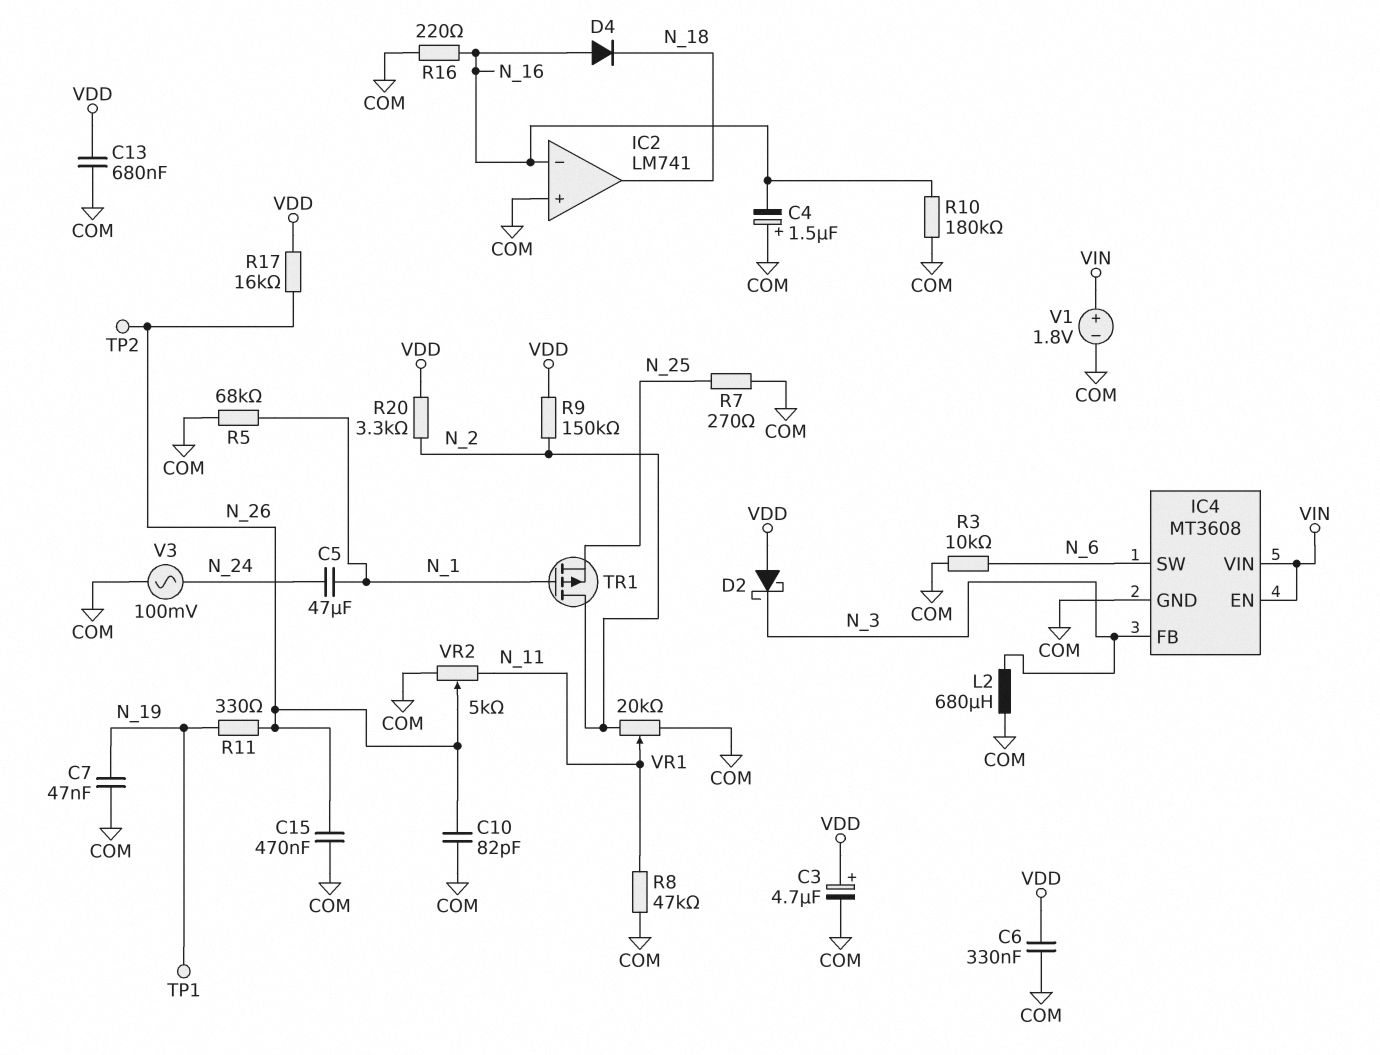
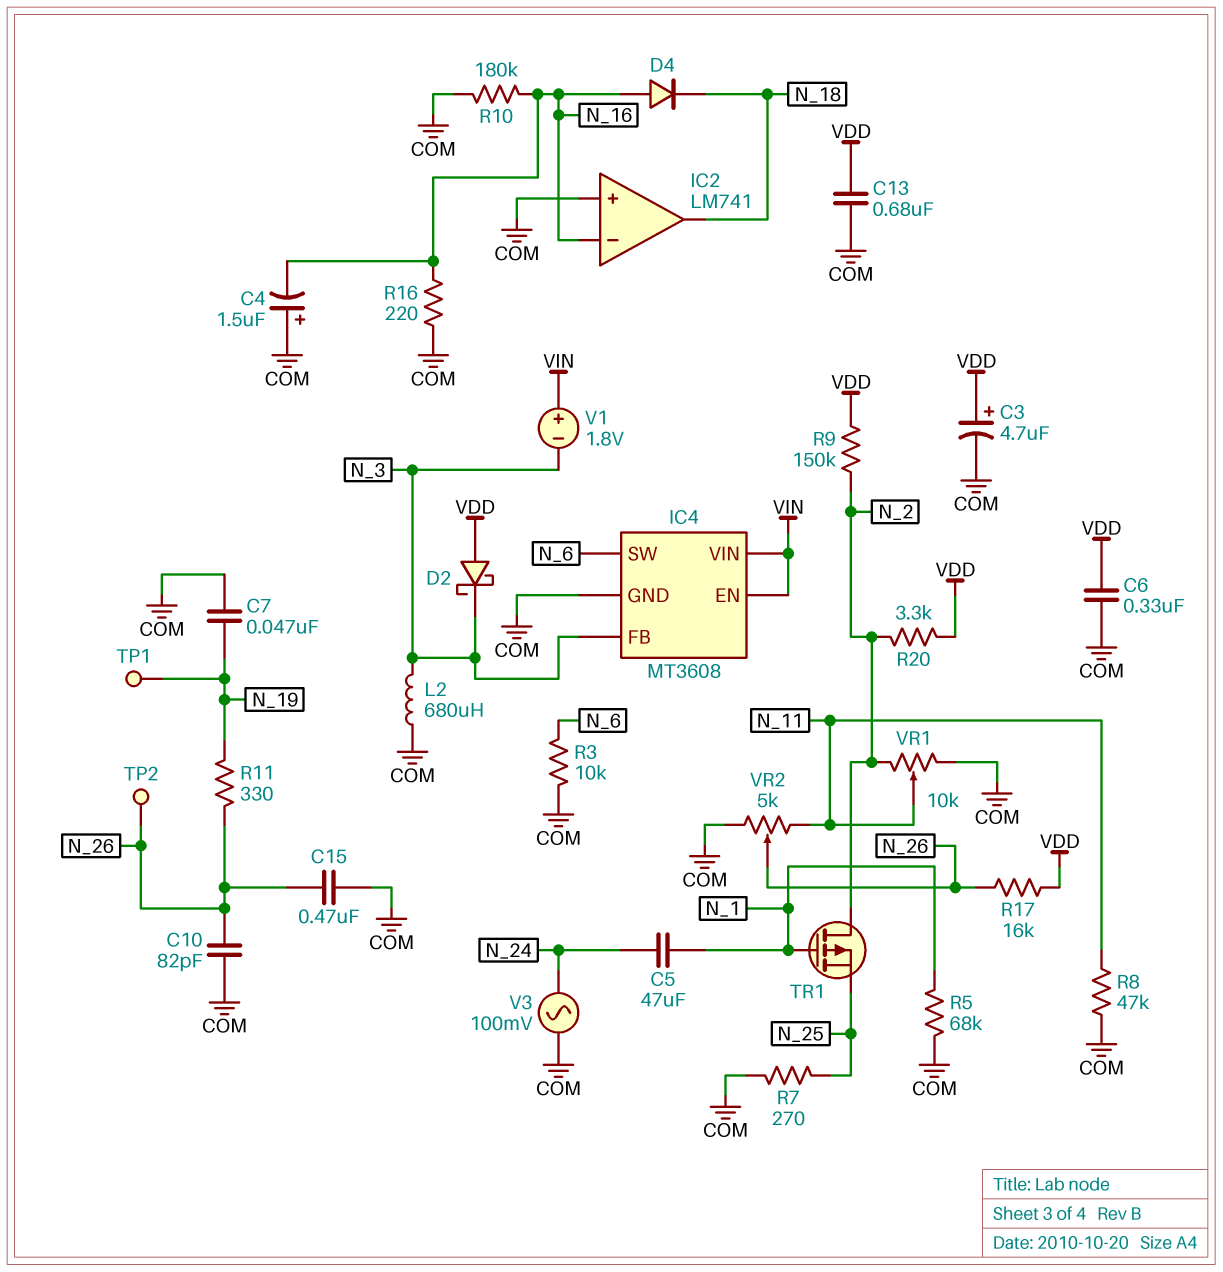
V1: 1.8V (plus VIN, minus COM) -> 1.8V (plus VIN, minus N_3)
VR1: 20k (COM, N_2, wiper N_11) -> 10k (COM, N_2, wiper N_11)

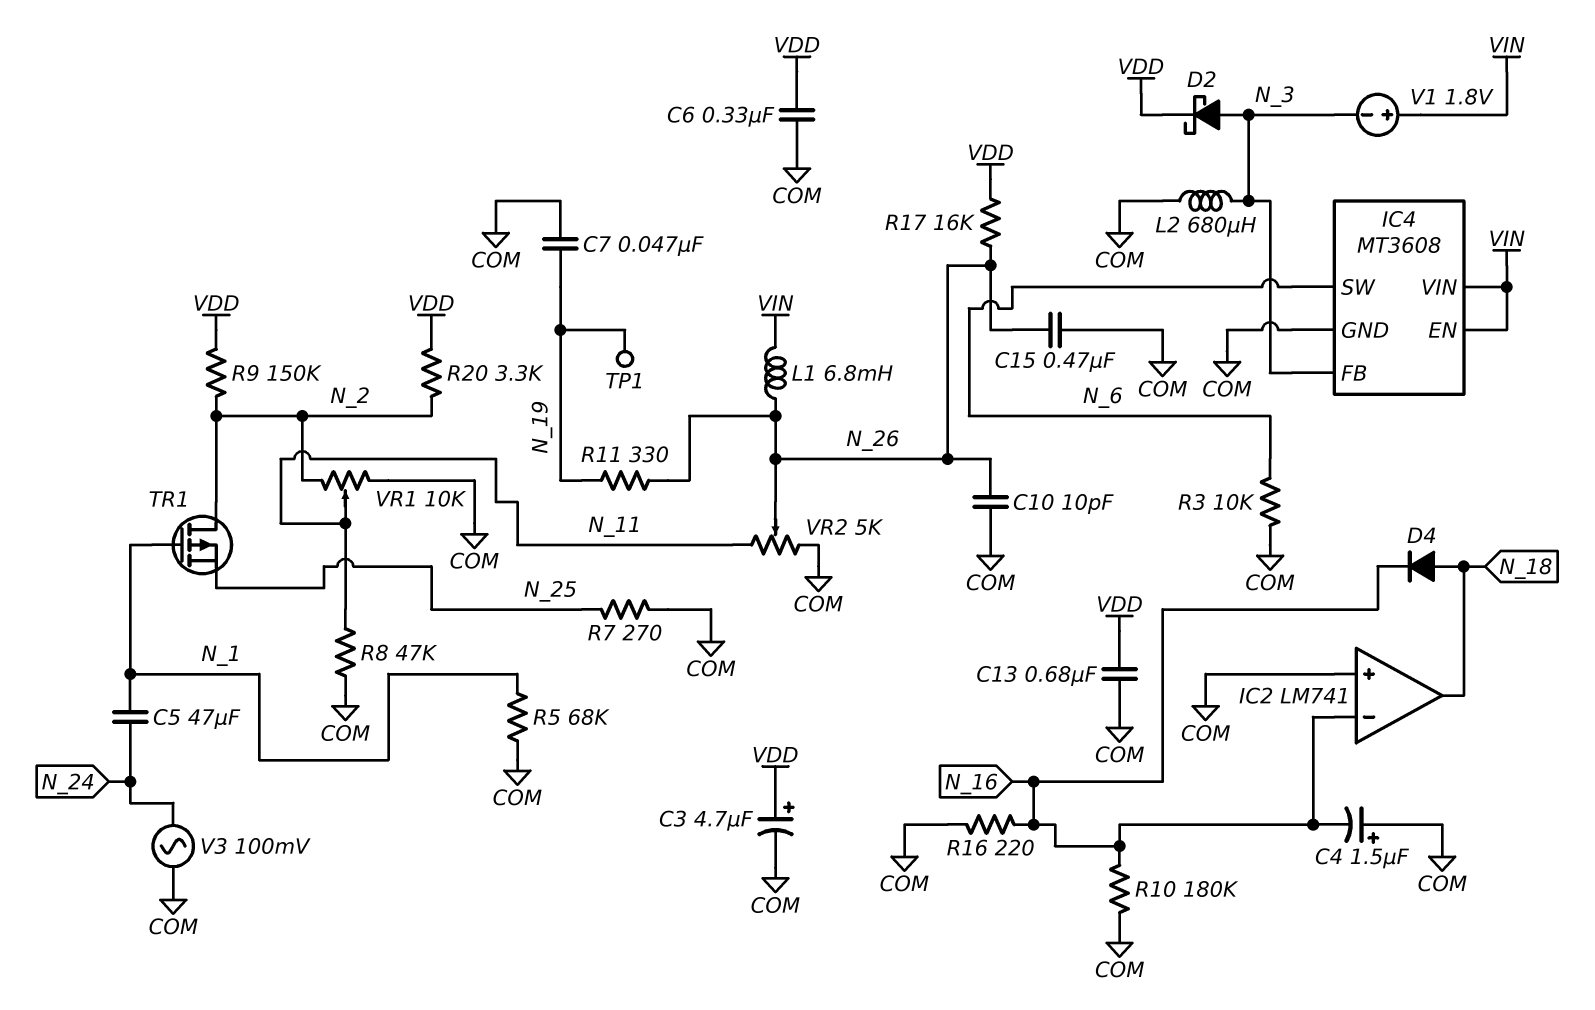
C10: 82pF (COM, N_26) -> 10pF (COM, N_26)
D2: schottky (A VDD, K N_3) -> schottky (A N_3, K VDD)
D4: diode (A N_16, K N_18) -> diode (A N_18, K N_16)
L1: none -> 6.8mH (N_26, VIN)
TP2: test point (N_26) -> none

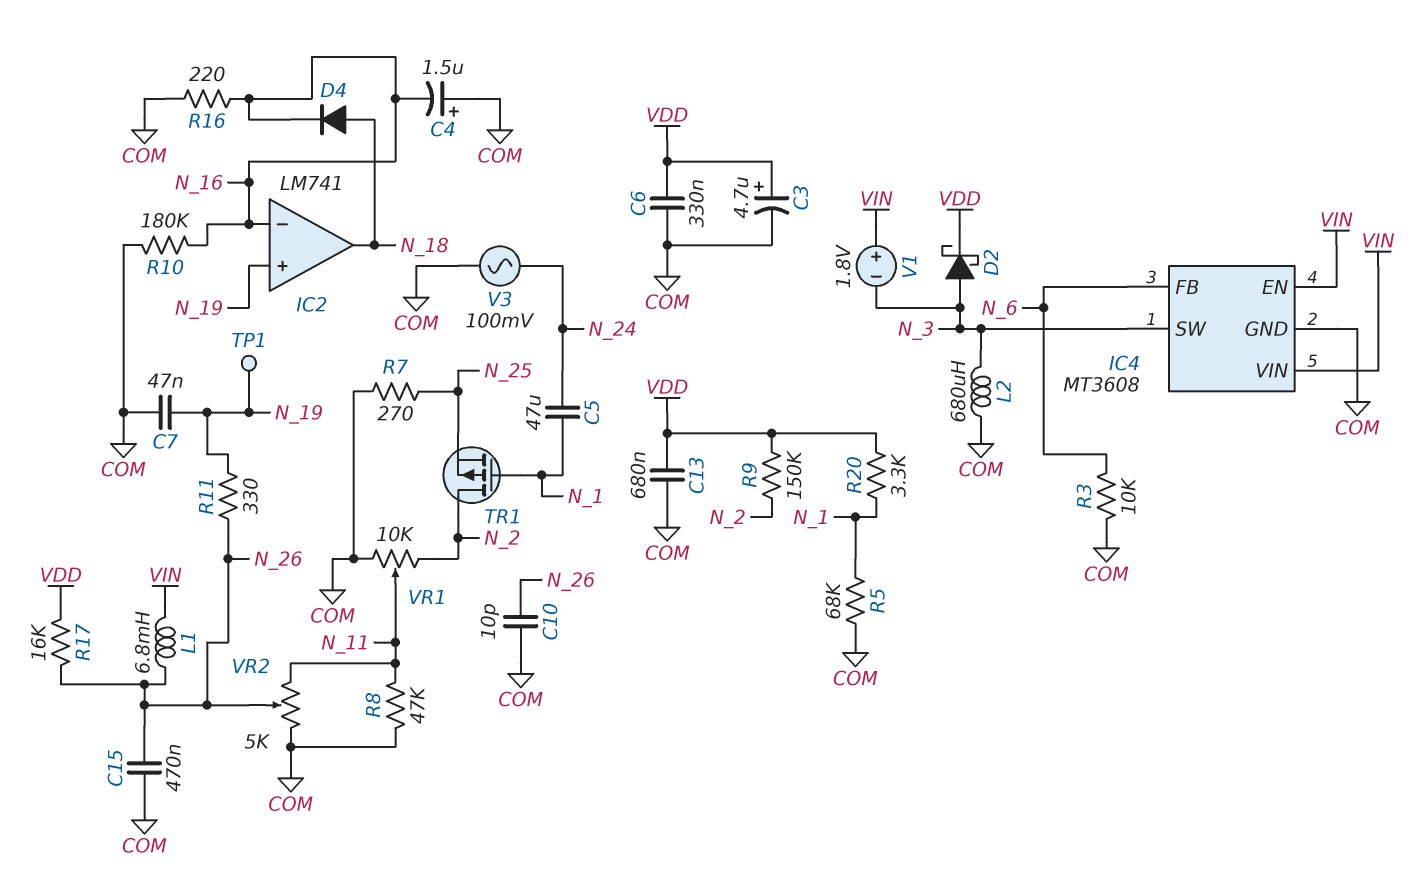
IC2 pin in+: COM -> N_19
IC4 pin FB: N_3 -> N_6
IC4 pin SW: N_6 -> N_3
R20: 3.3k (N_2, VDD) -> 3.3k (N_1, VDD)

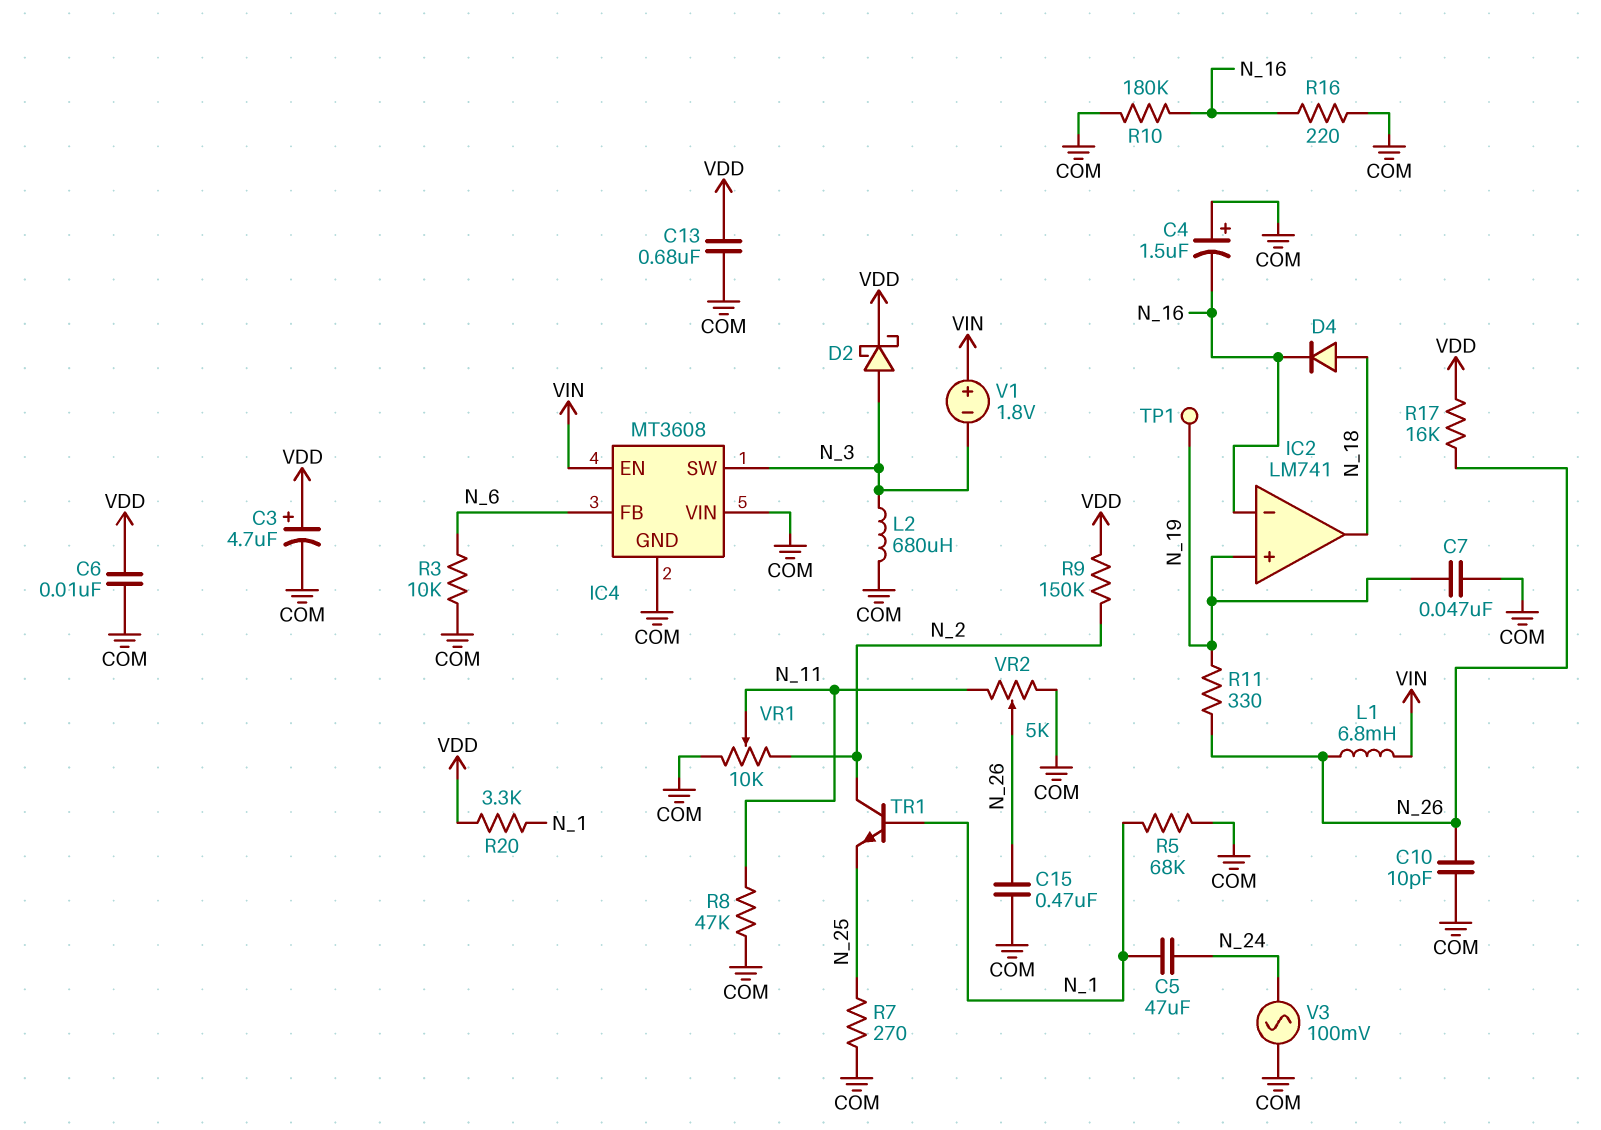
C6: 330nF (COM, VDD) -> 10nF (COM, VDD)
IC4 pin VIN: VIN -> COM
TR1: PMOS (G N_1, D N_2, S N_25) -> NPN (B N_1, C N_2, E N_25)

